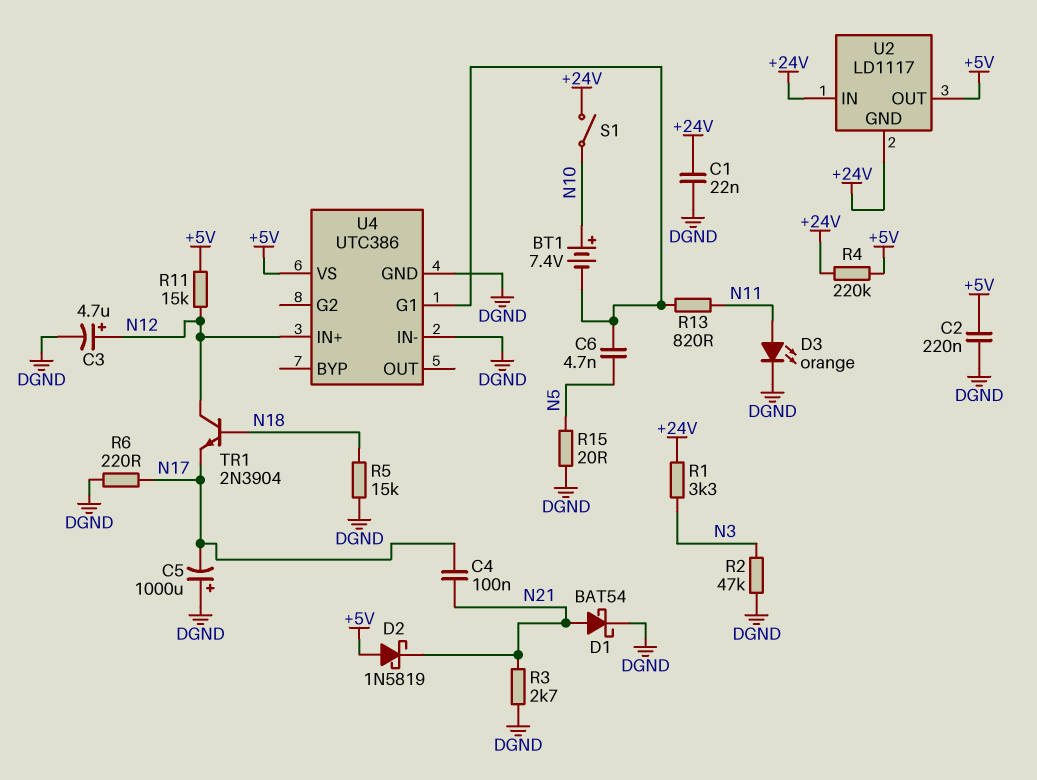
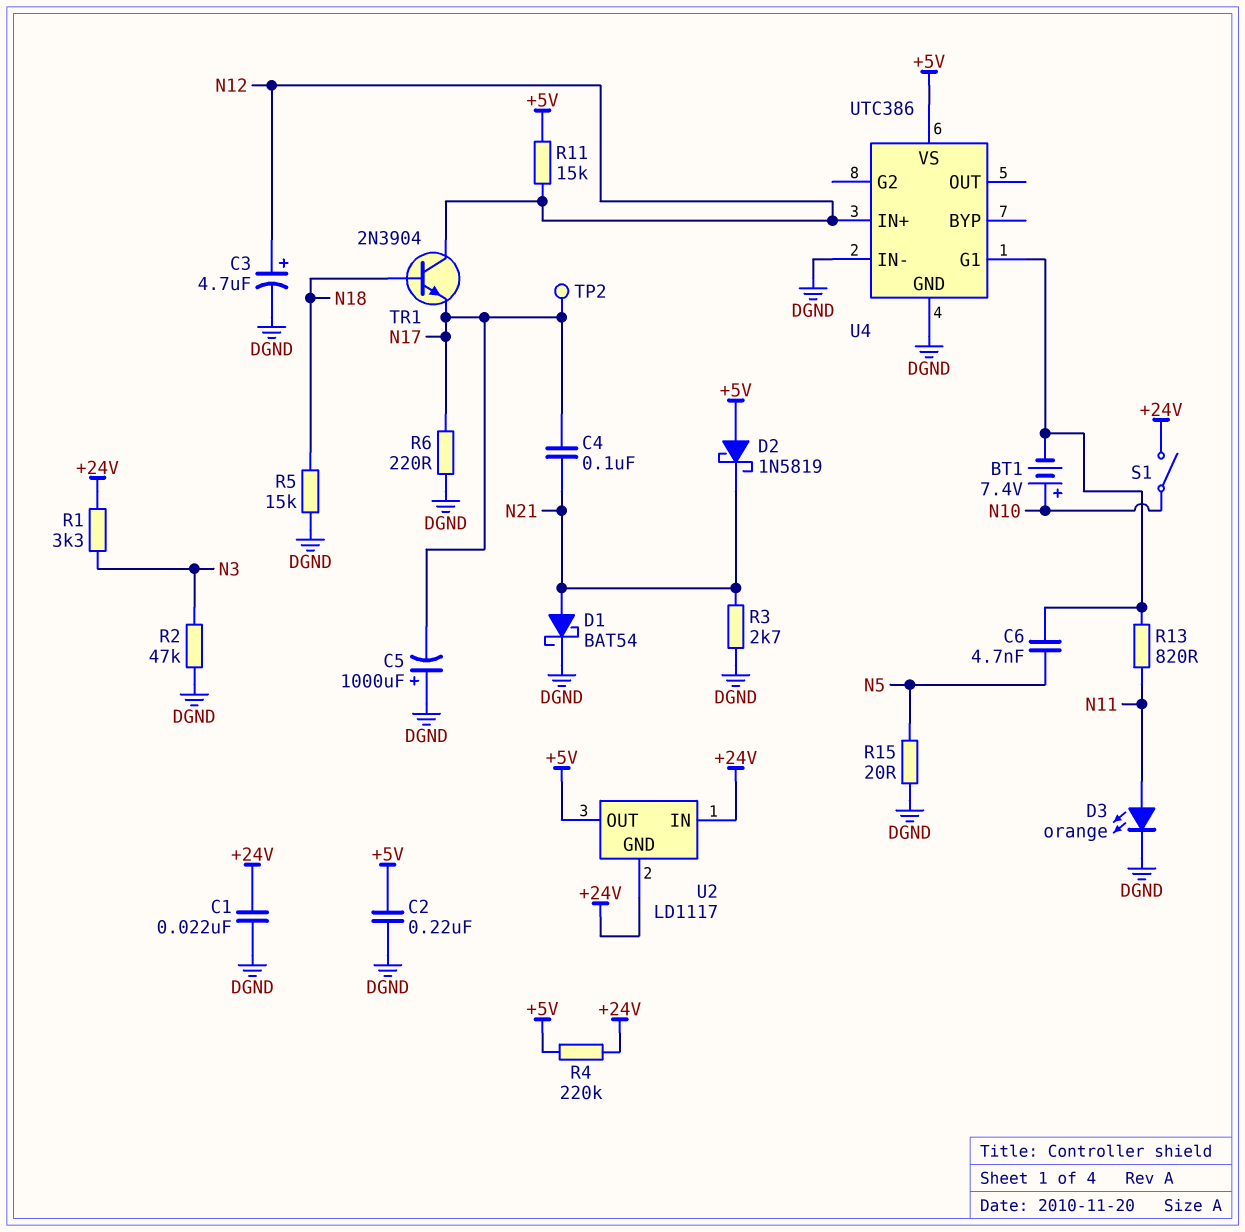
TP2: none -> test point (N17)

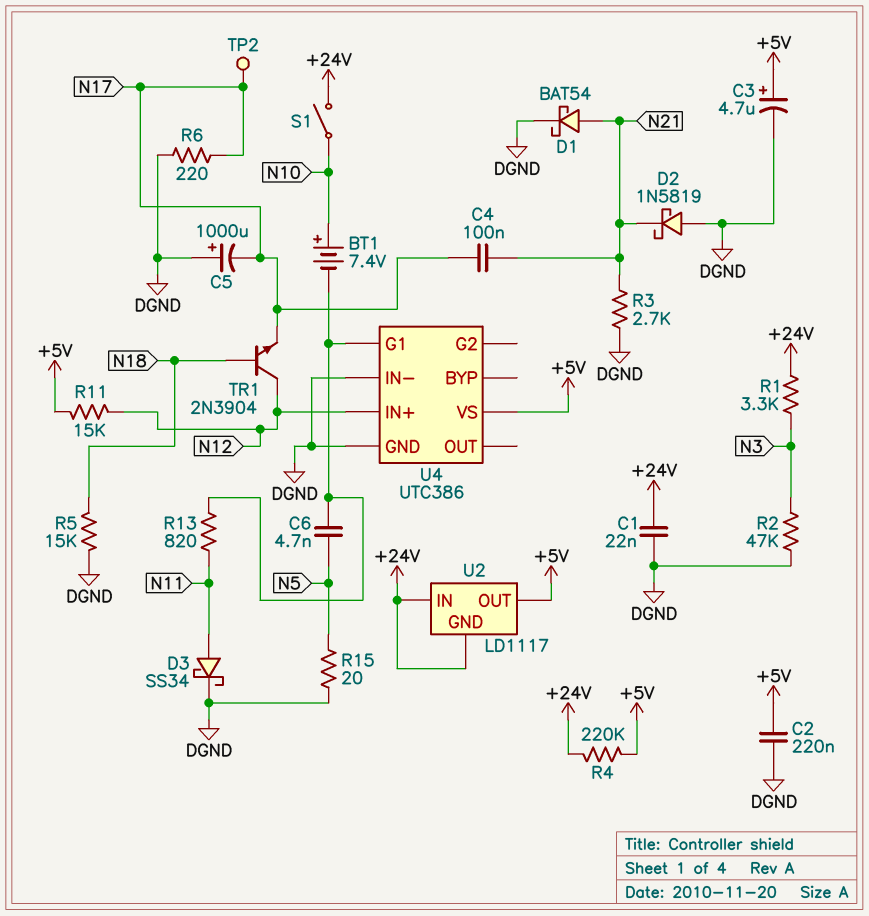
C3: 4.7uF (plus N12, minus DGND) -> 4.7uF (plus +5V, minus DGND)
D2: schottky 1N5819 (A +5V, K N21) -> schottky 1N5819 (A DGND, K N21)
D3: LED orange (A N11, K DGND) -> schottky SS34 (A N11, K DGND)

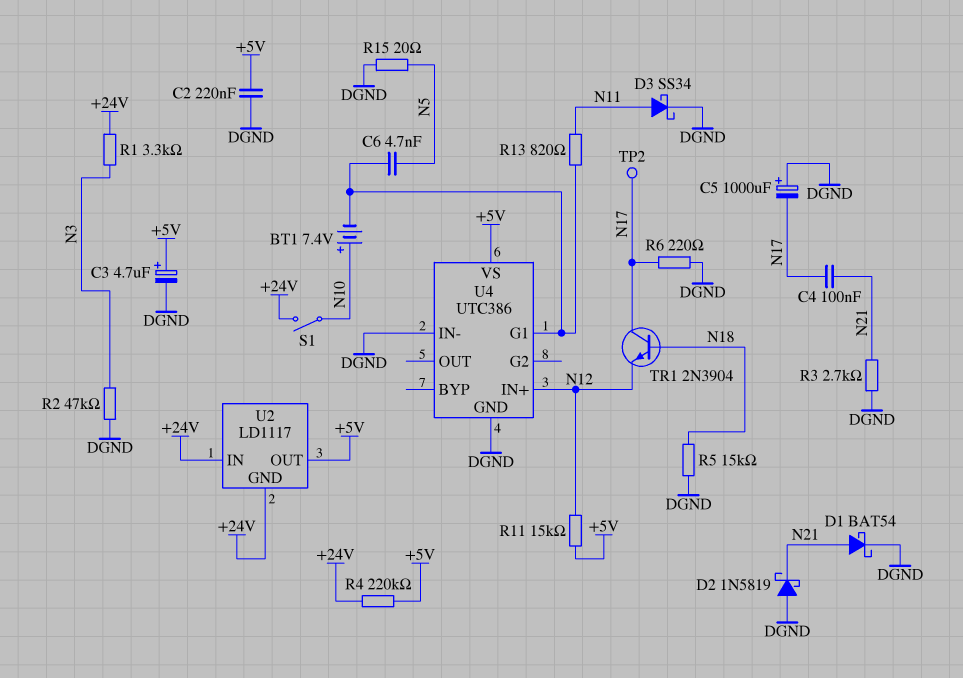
C1: 22nF (+24V, DGND) -> none
TR1: NPN 2N3904 (B N18, C N12, E N17) -> NPN 2N3904 (B N18, C N17, E N12)

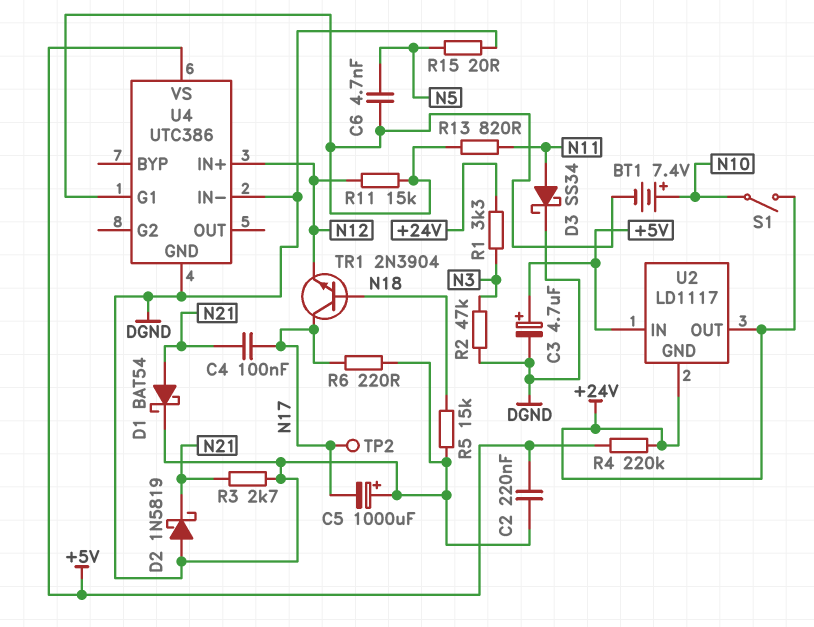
R11: 15k (+5V, N12) -> 15k (N12, U4/G1)
U2 pin IN: +24V -> +5V
U2 pin OUT: +5V -> +24V

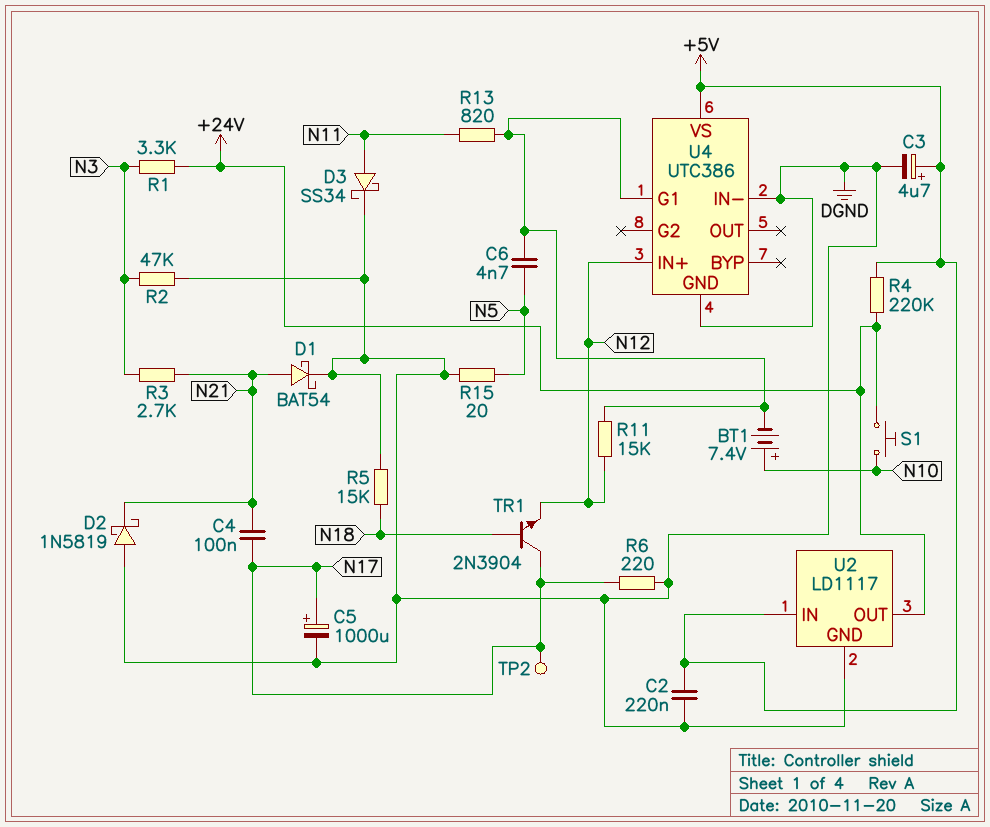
C5: 1000uF (plus DGND, minus N17) -> 1000uF (plus N17, minus DGND)
R3: 2.7k (DGND, N21) -> 2.7k (N3, N21)
S1: switch (+24V, N10) -> button (+24V, N10)
U2 pin GND: +24V -> DGND

